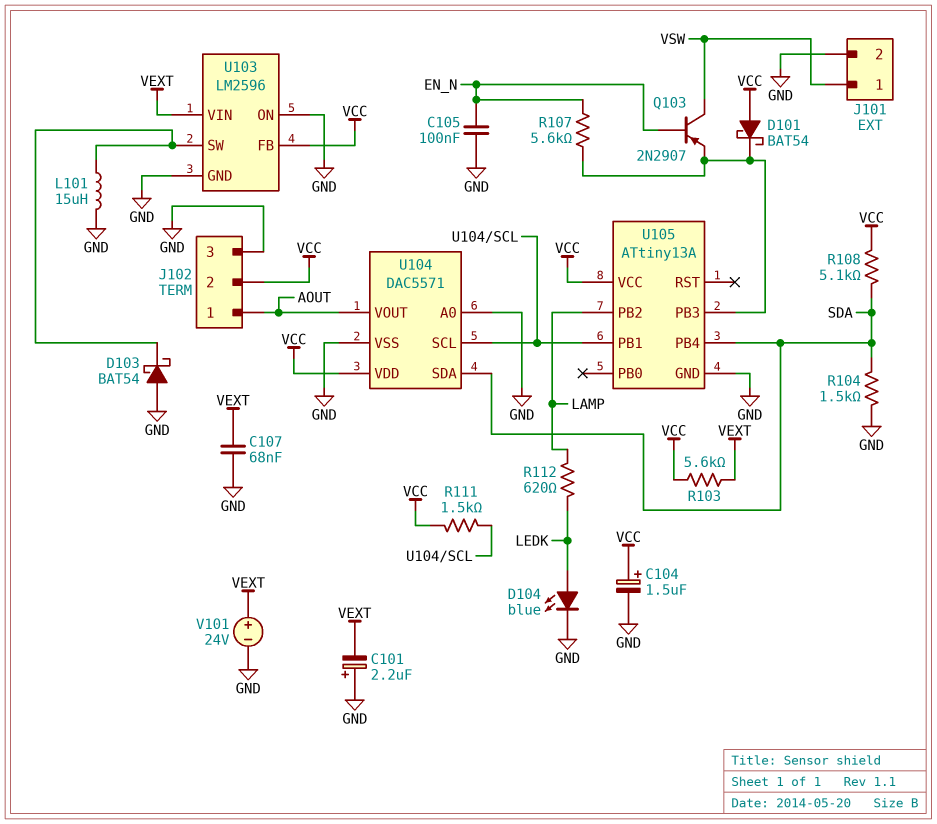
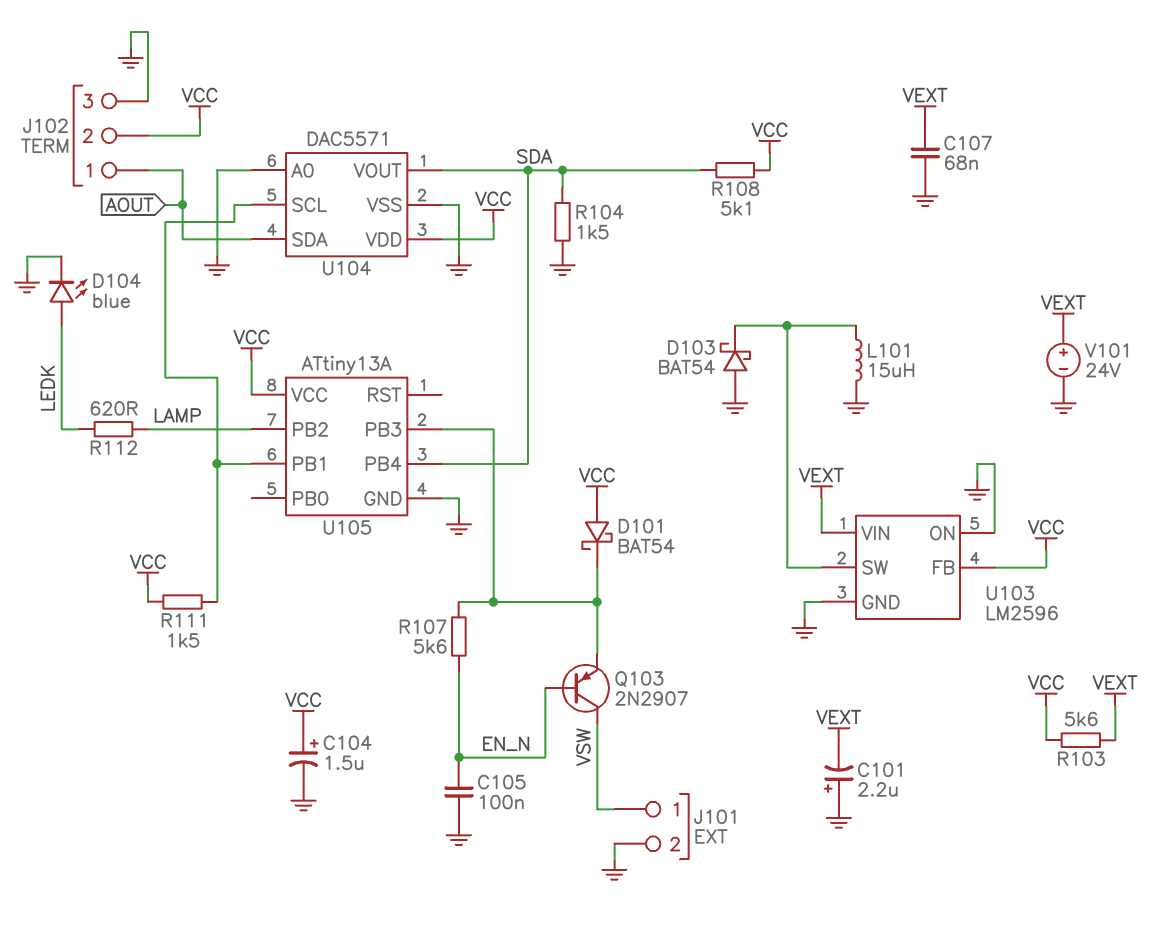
U104 pin SDA: SDA -> AOUT
U104 pin VOUT: AOUT -> SDA

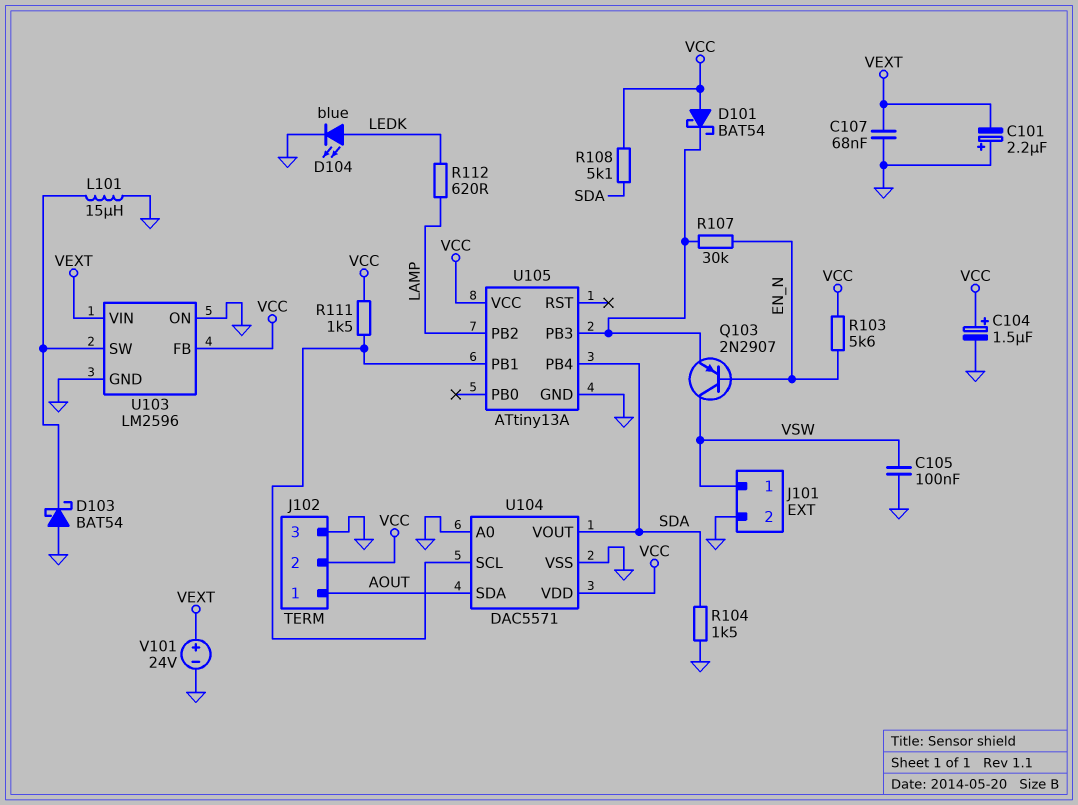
C105: 100nF (EN_N, GND) -> 100nF (GND, VSW)
R103: 5.6k (VCC, VEXT) -> 5.6k (EN_N, VCC)
R107: 5.6k (EN_N, U105/PB3) -> 30k (EN_N, U105/PB3)

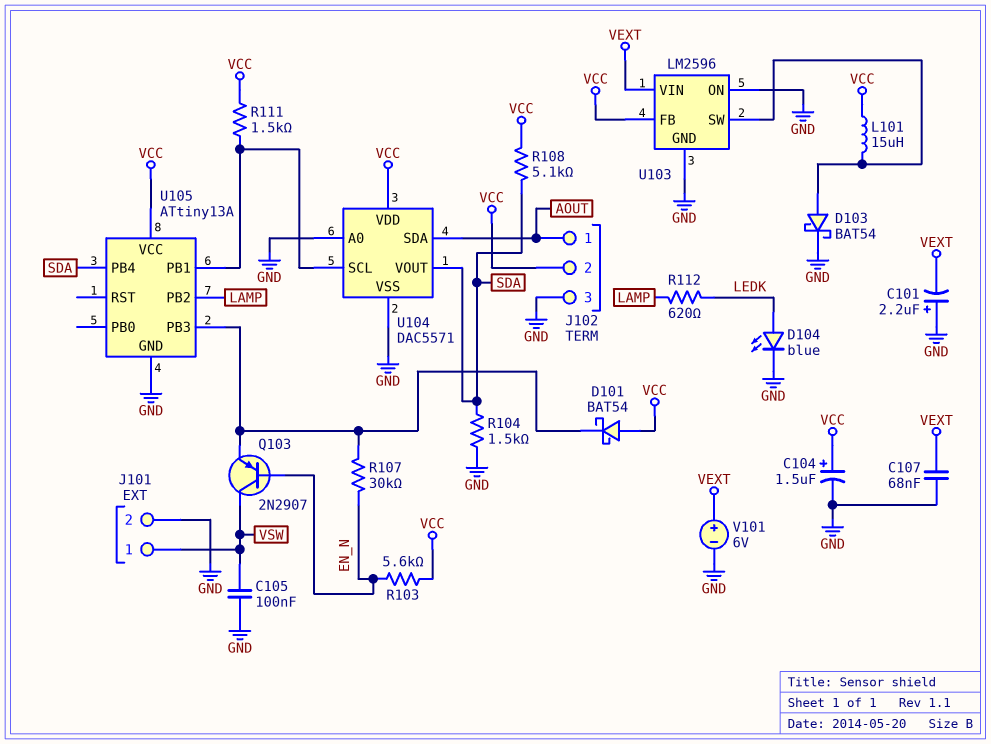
D103: schottky BAT54 (A GND, K U103/SW) -> schottky BAT54 (A U103/SW, K GND)
L101: 15uH (GND, U103/SW) -> 15uH (U103/SW, VCC)
V101: 24V (plus VEXT, minus GND) -> 6V (plus VEXT, minus GND)

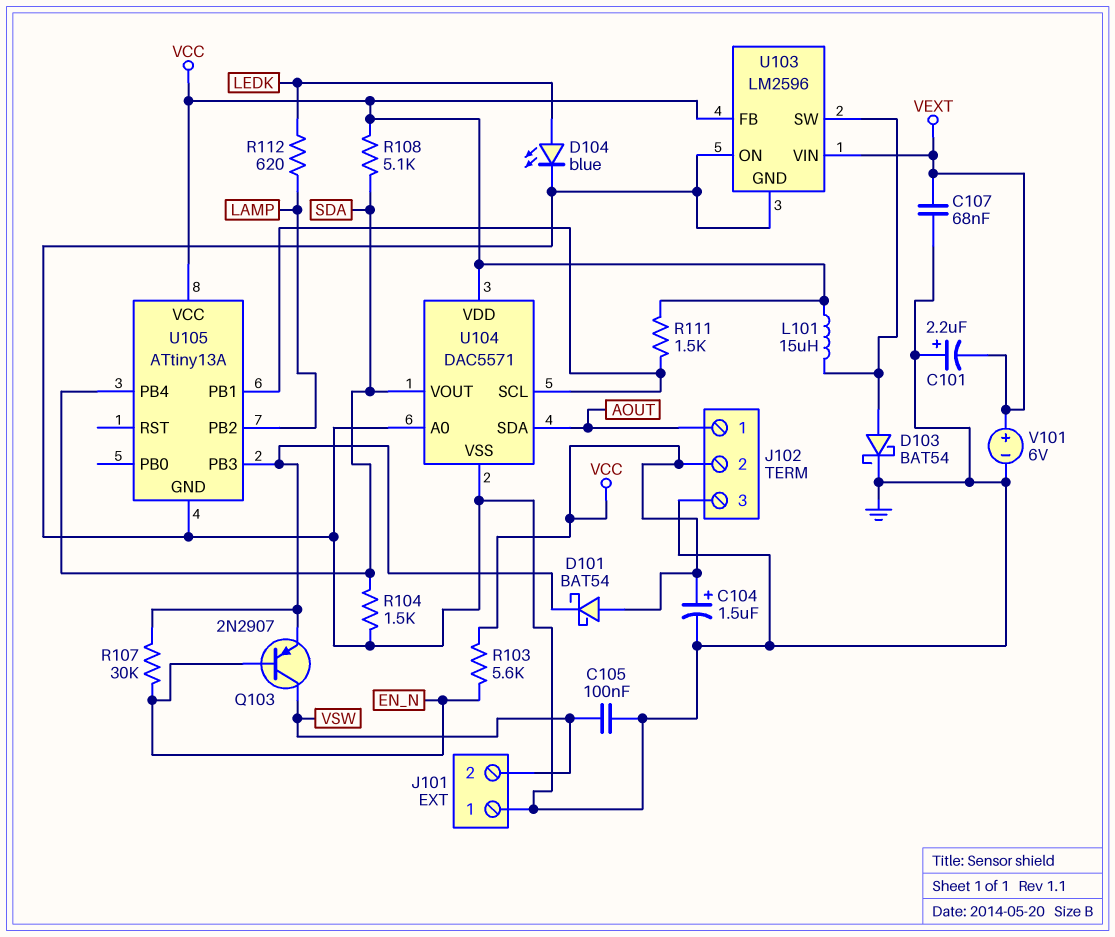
J101 pin 1: VSW -> GND
J101 pin 2: GND -> VSW

